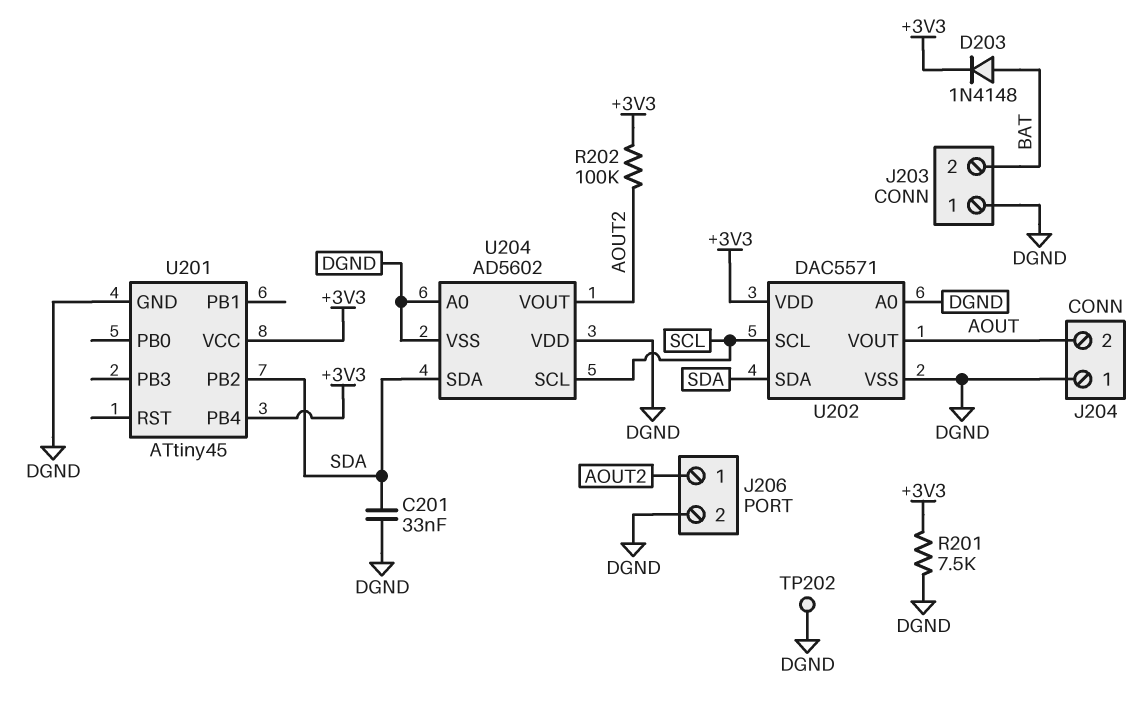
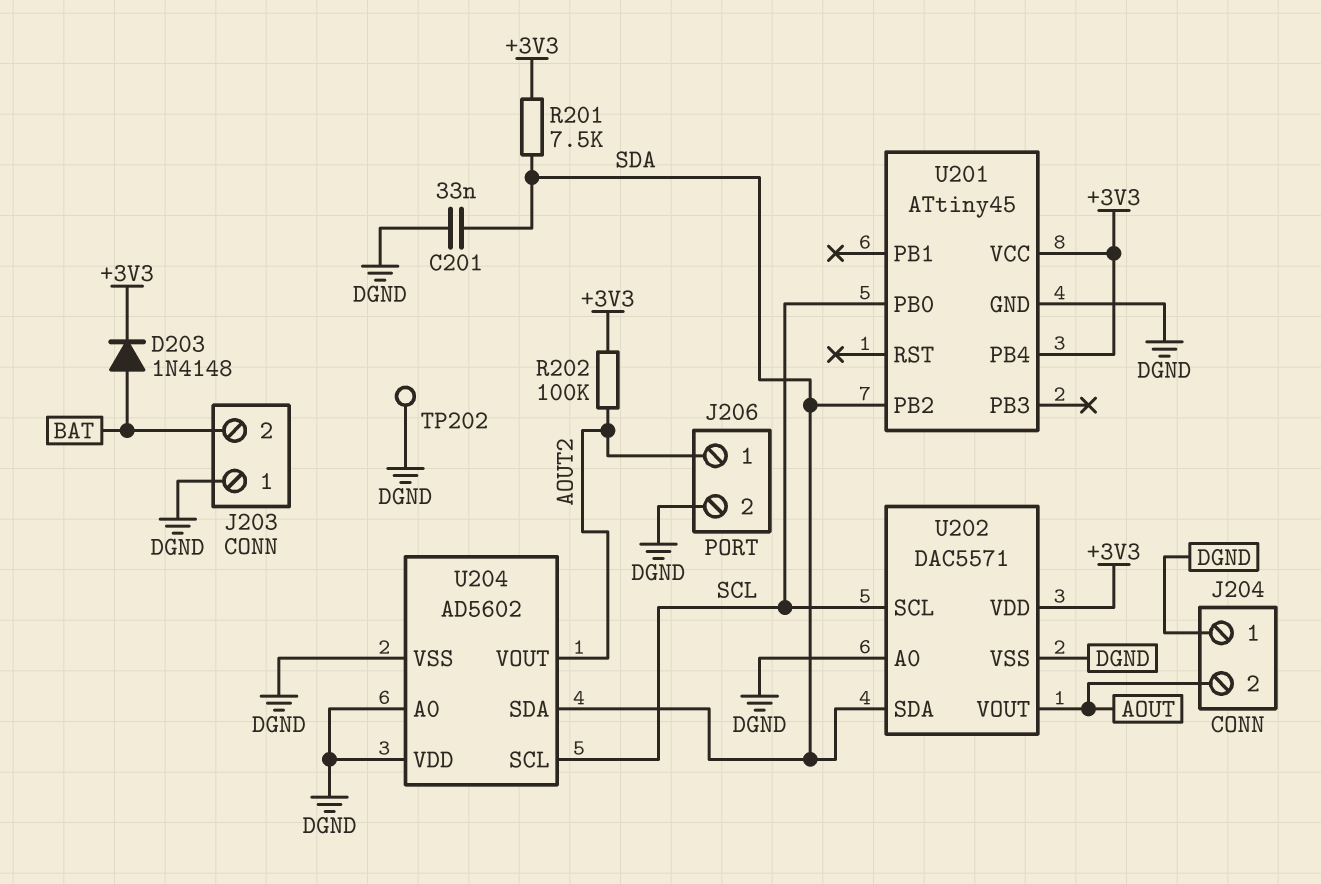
R201: 7.5k (+3V3, DGND) -> 7.5k (+3V3, SDA)
U201 pin PB0: none -> SCL

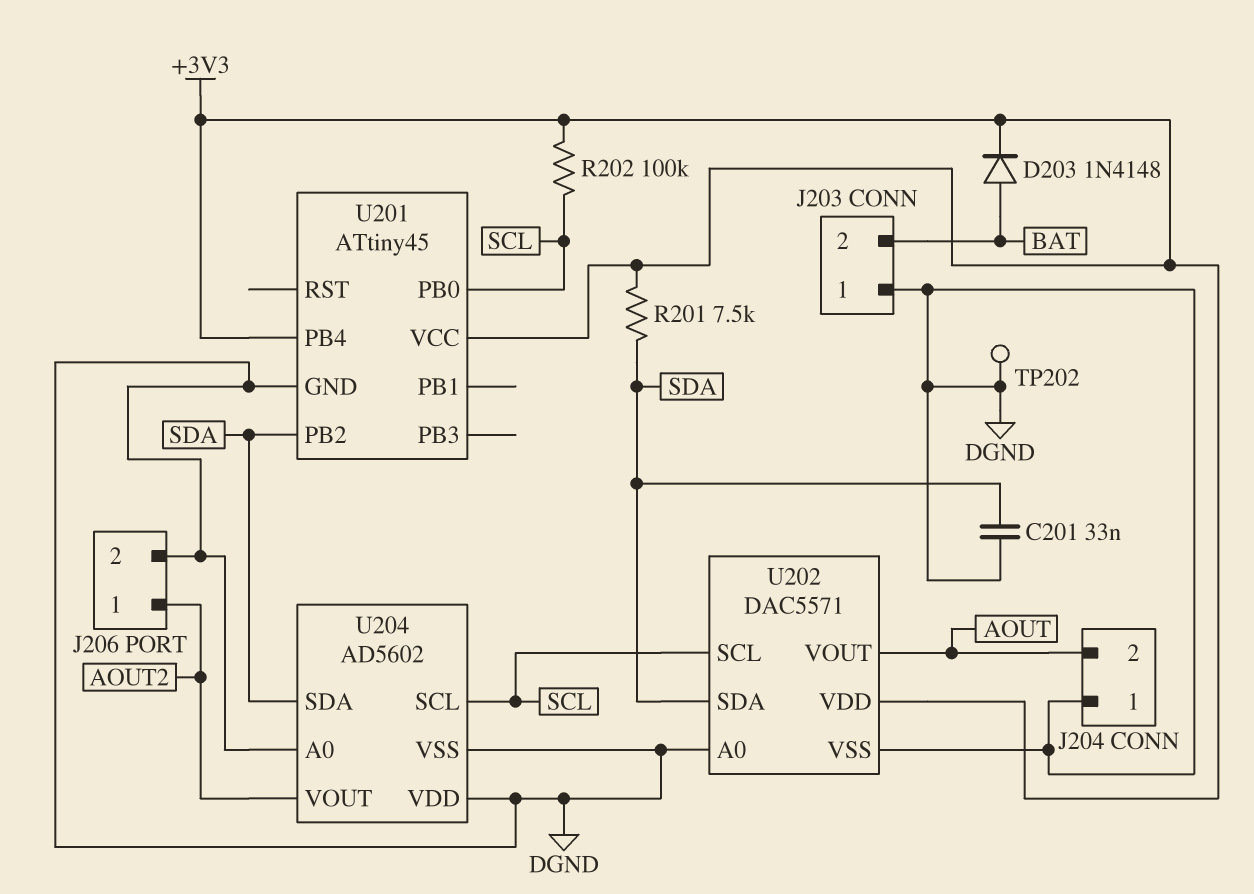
R202: 100k (+3V3, AOUT2) -> 100k (+3V3, SCL)

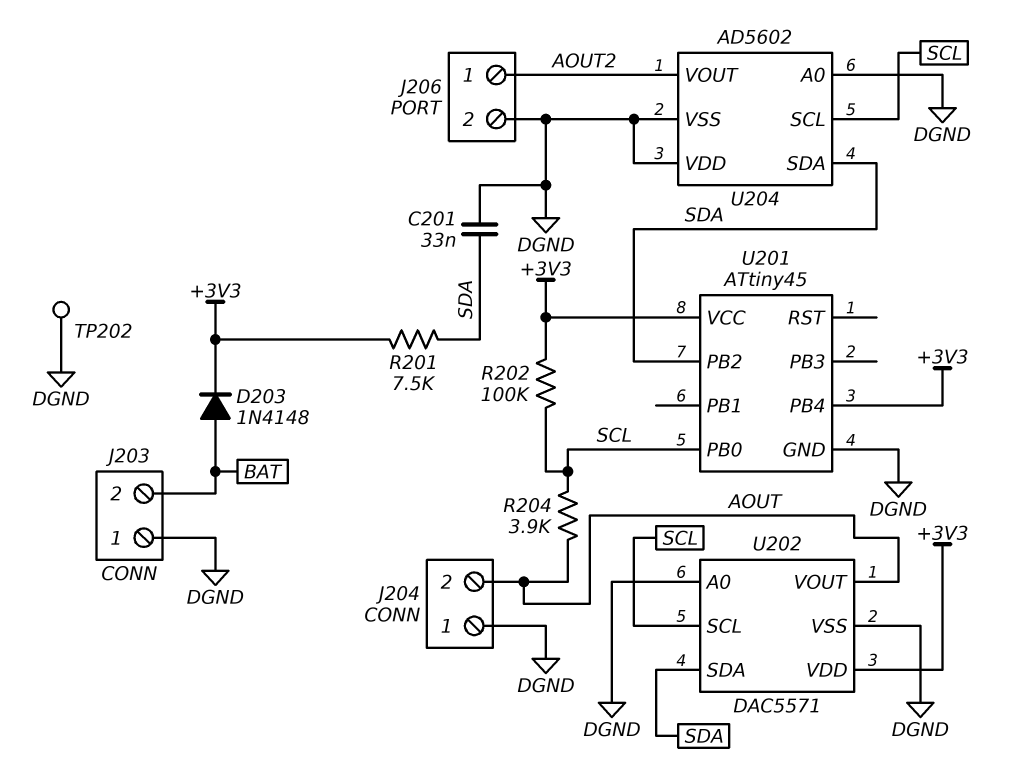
R204: none -> 3.9k (AOUT, SCL)

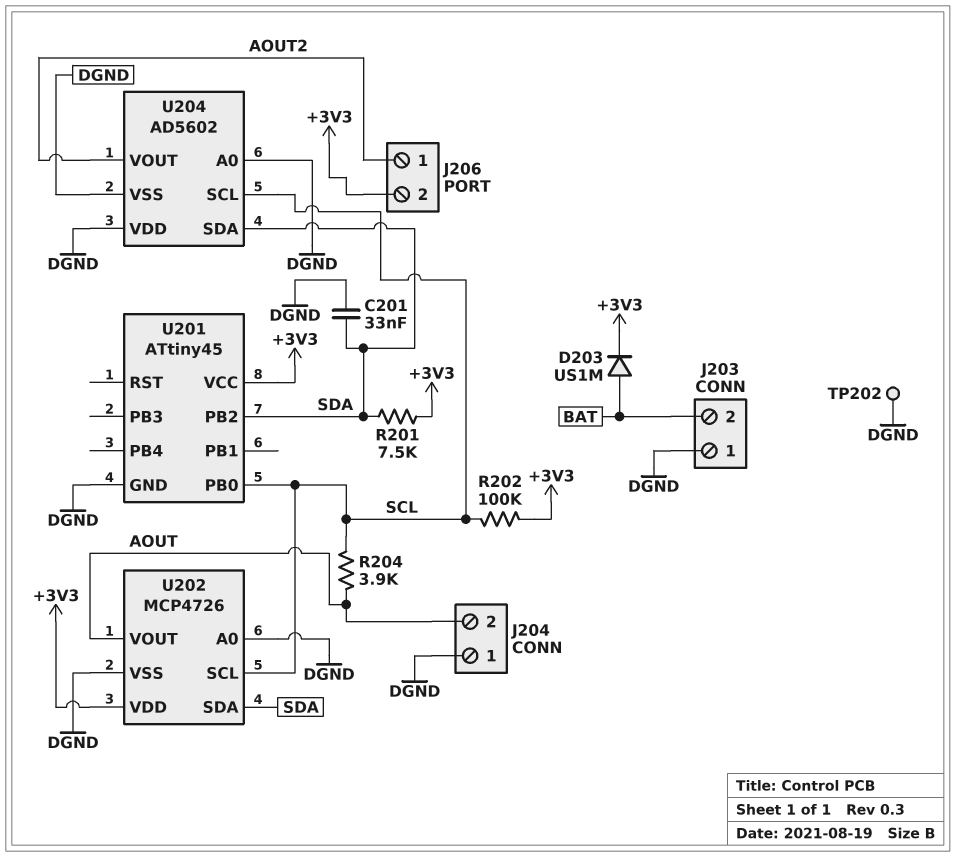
D203: diode 1N4148 (A BAT, K +3V3) -> diode US1M (A BAT, K +3V3)
J206 pin 2: DGND -> +3V3
U201 pin PB4: +3V3 -> none
U202: DAC5571 -> MCP4726

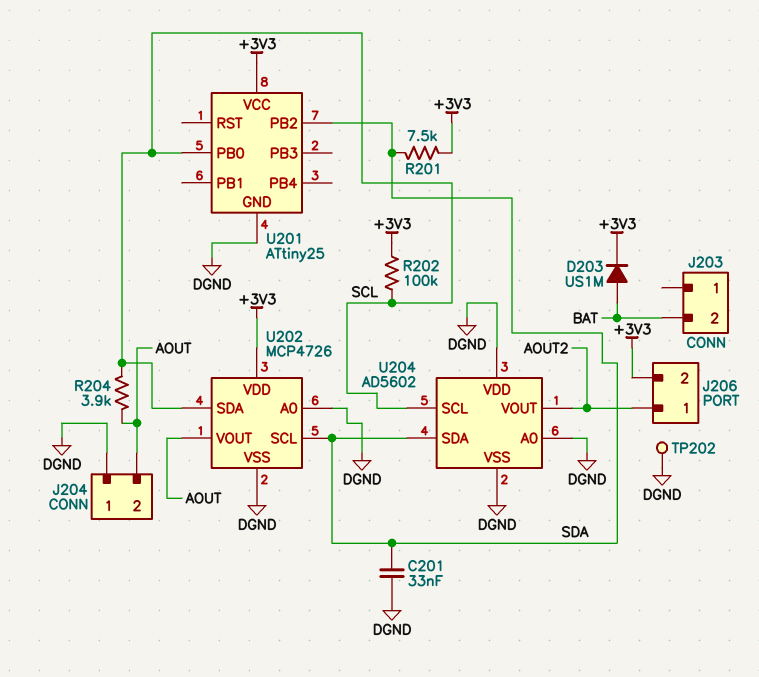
J203 pin 1: DGND -> none
U201: ATtiny45 -> ATtiny25
U202 pin SCL: SCL -> SDA
U202 pin SDA: SDA -> SCL

